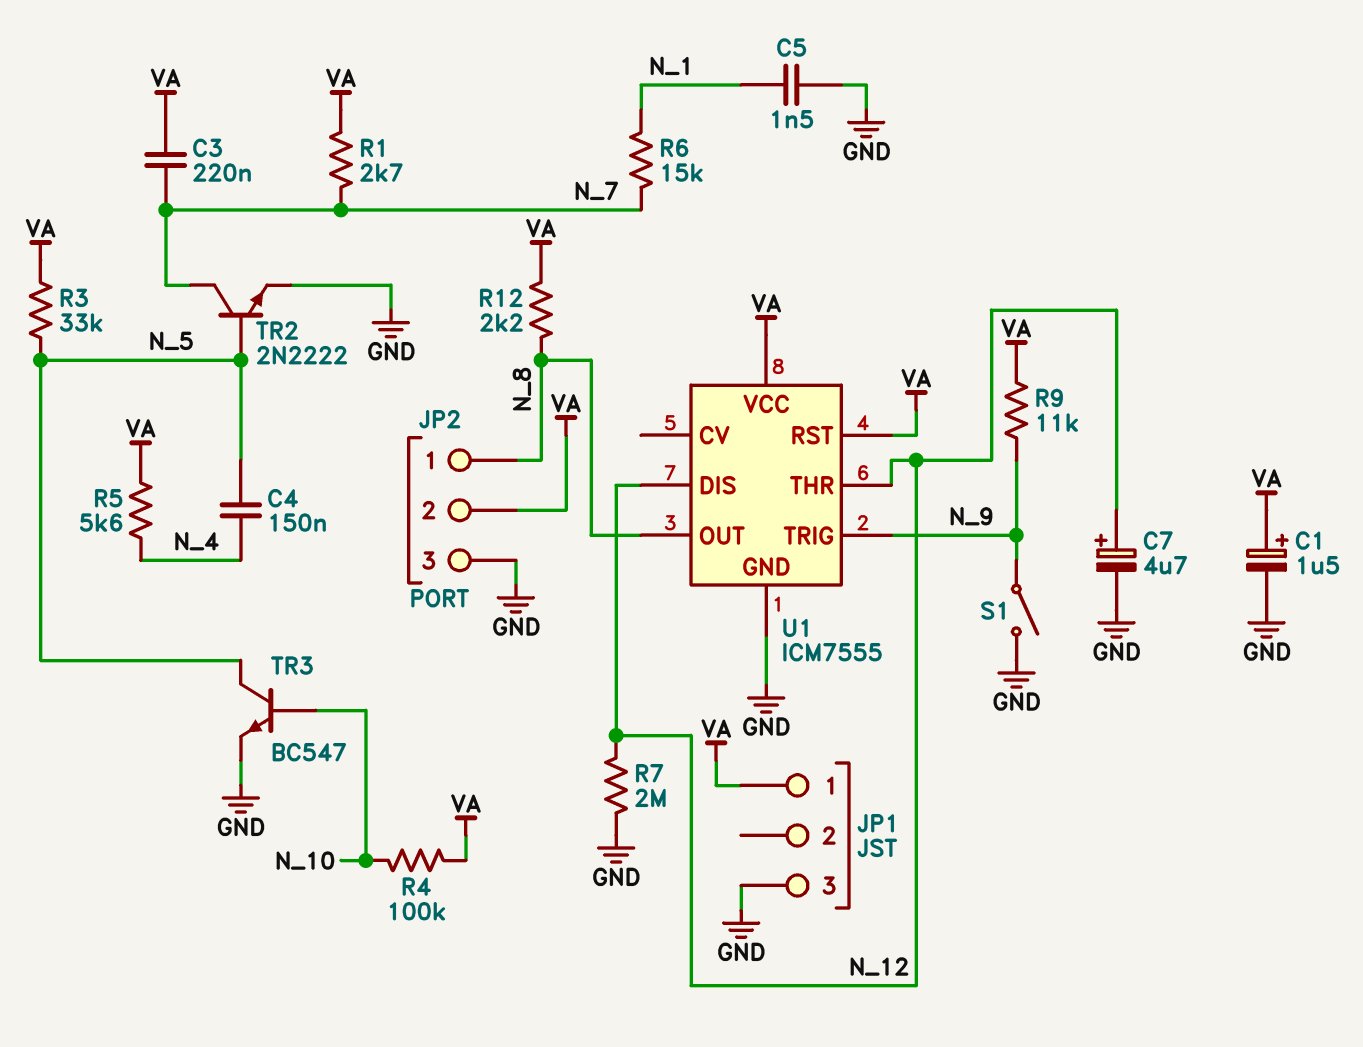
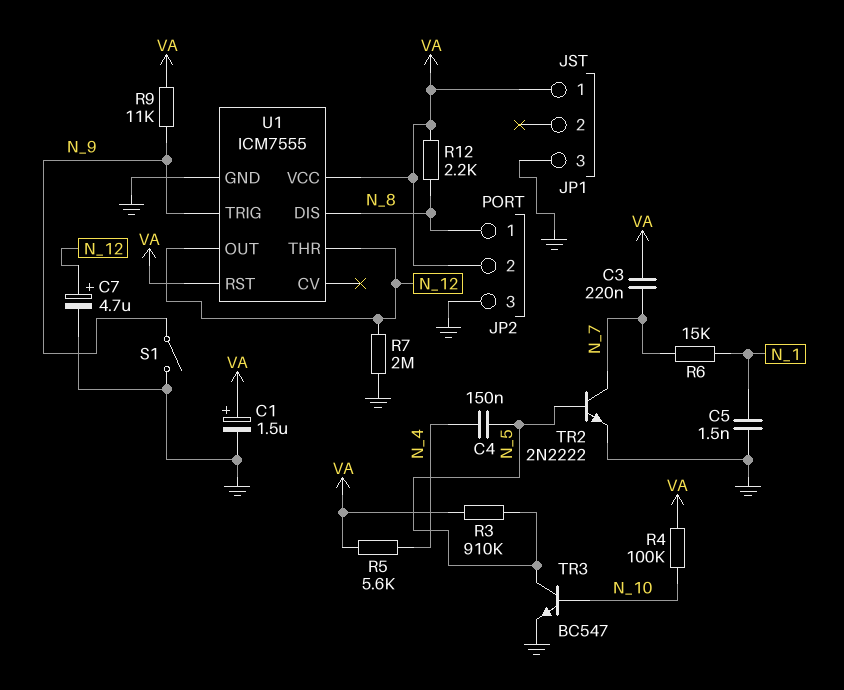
R1: 2.7k (N_7, VA) -> none
R3: 33k (N_5, VA) -> 910k (N_5, VA)
U1 pin DIS: N_12 -> N_8
U1 pin OUT: N_8 -> N_12

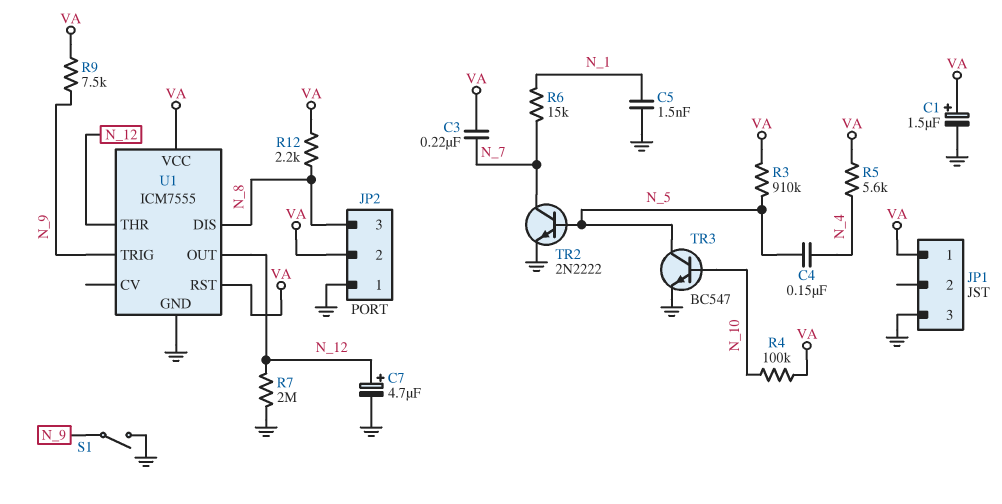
JP2 pin 1: N_8 -> GND
JP2 pin 3: GND -> N_8
R9: 11k (N_9, VA) -> 7.5k (N_9, VA)

